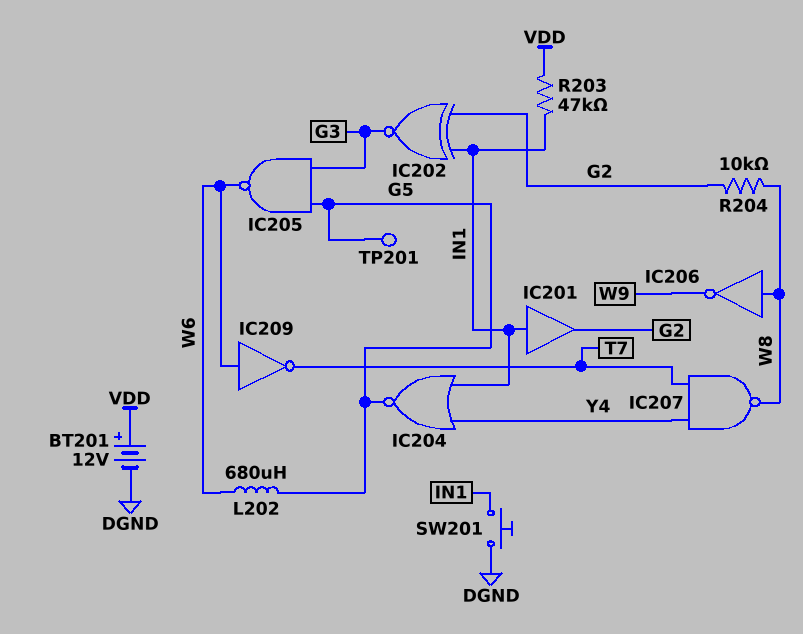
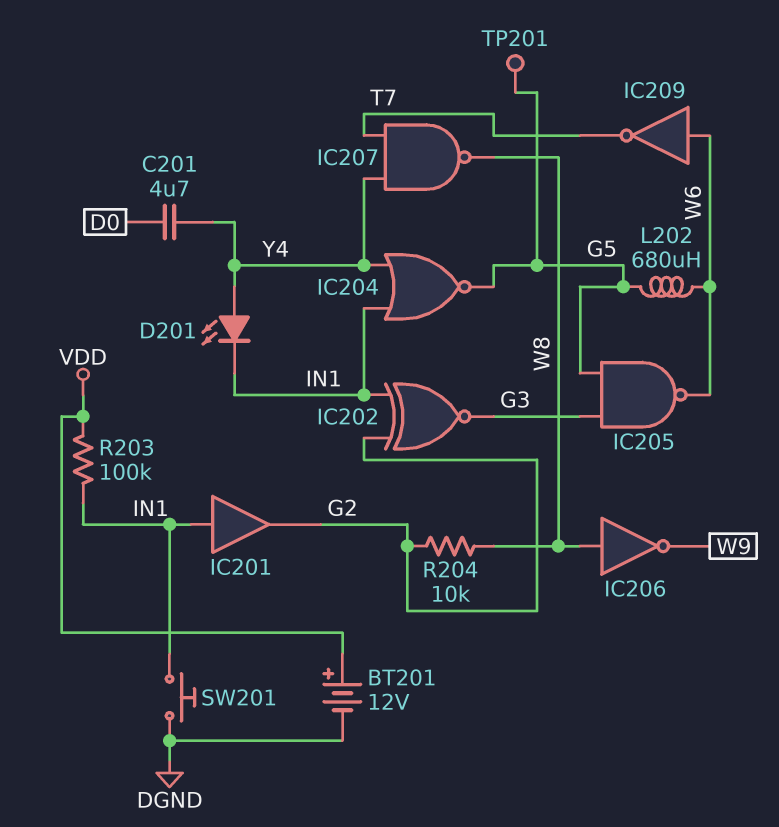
C201: none -> 4.7uF (D0, Y4)
D201: none -> LED (A Y4, K IN1)
R203: 47k (IN1, VDD) -> 100k (IN1, VDD)

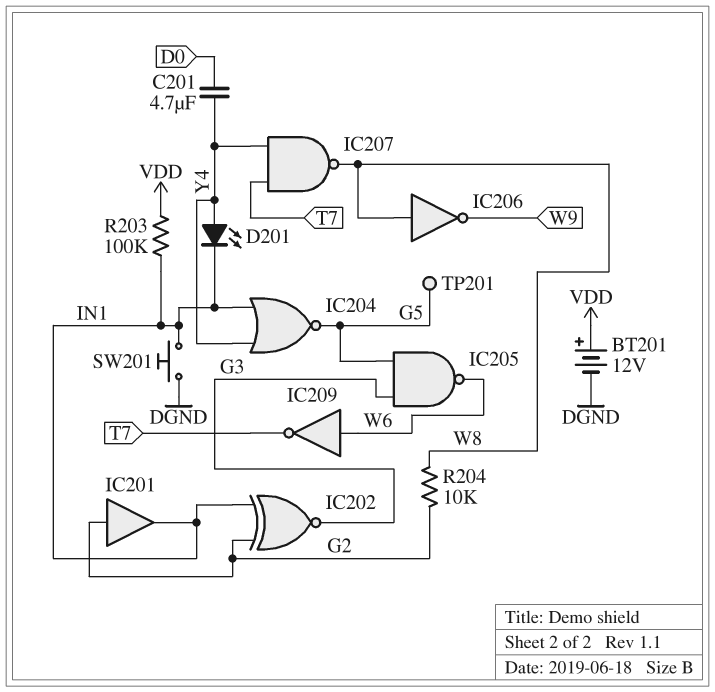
IC201: buffer (in IN1, out G2) -> buffer (in G2, out IN1)
L202: 680uH (G5, W6) -> none

